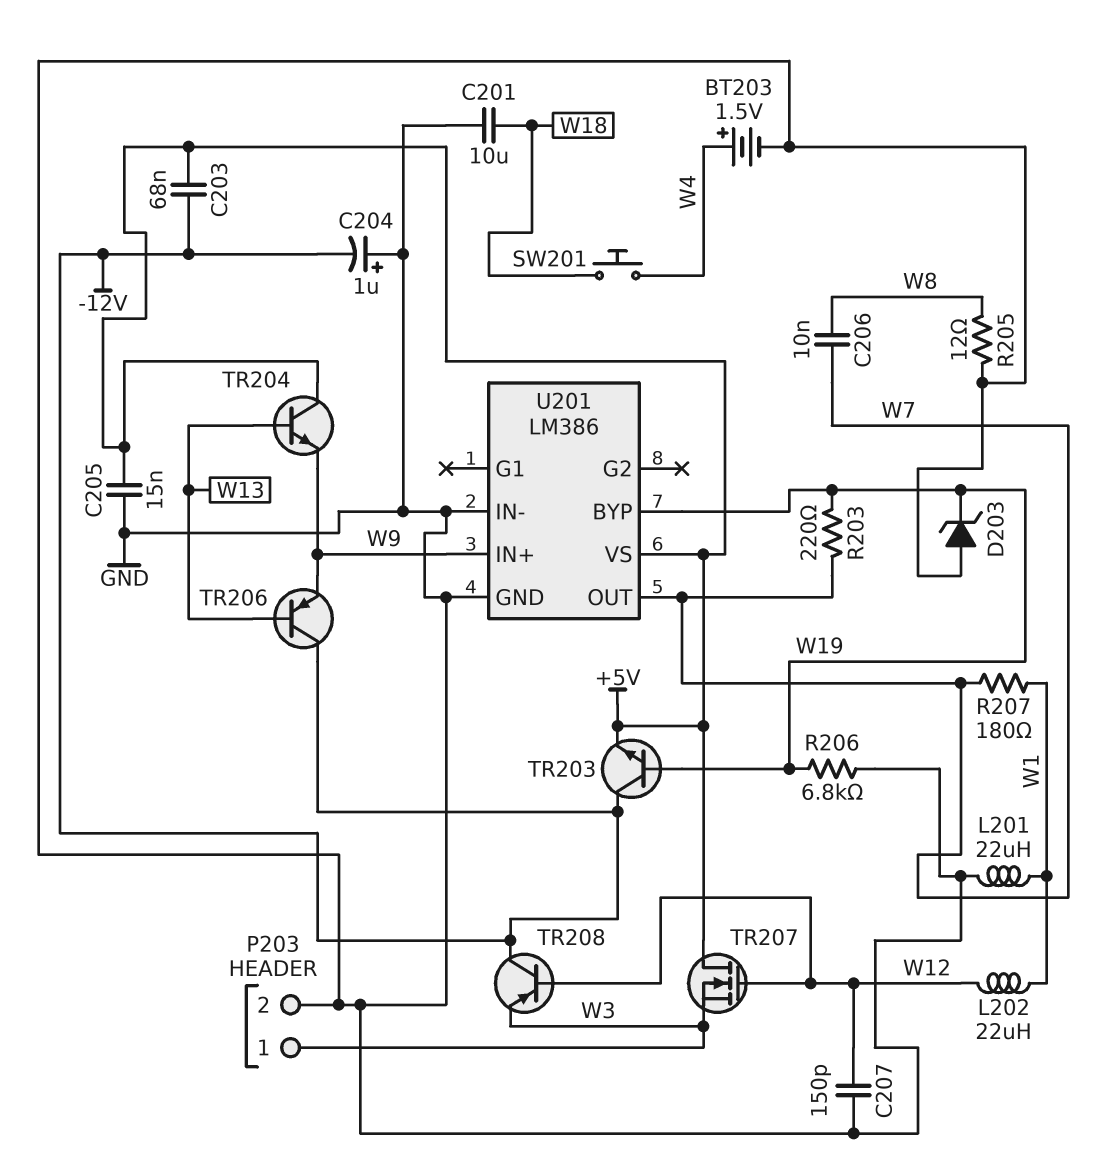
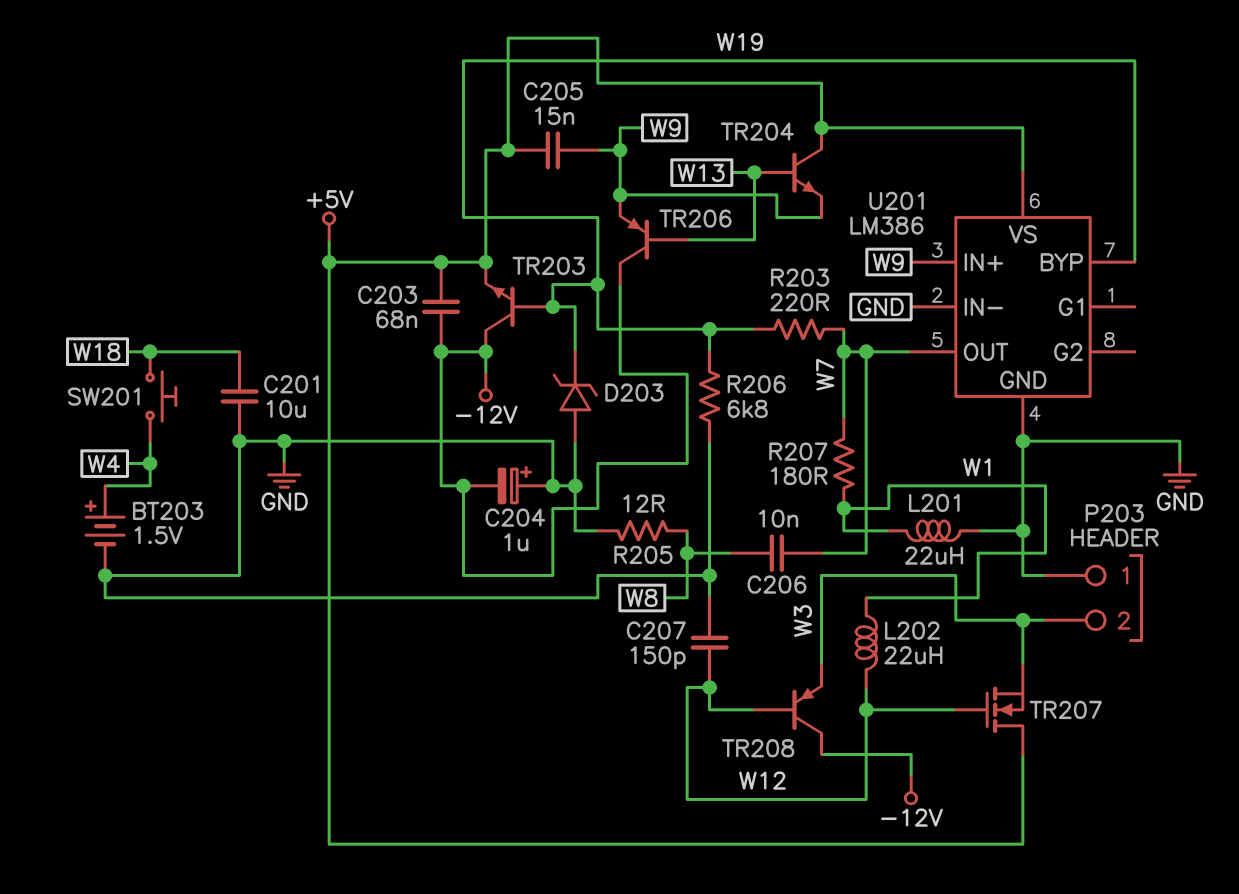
C205: 15nF (+5V, GND) -> 15nF (+5V, W9)
P203 pin 1: W3 -> GND
P203 pin 2: GND -> W3

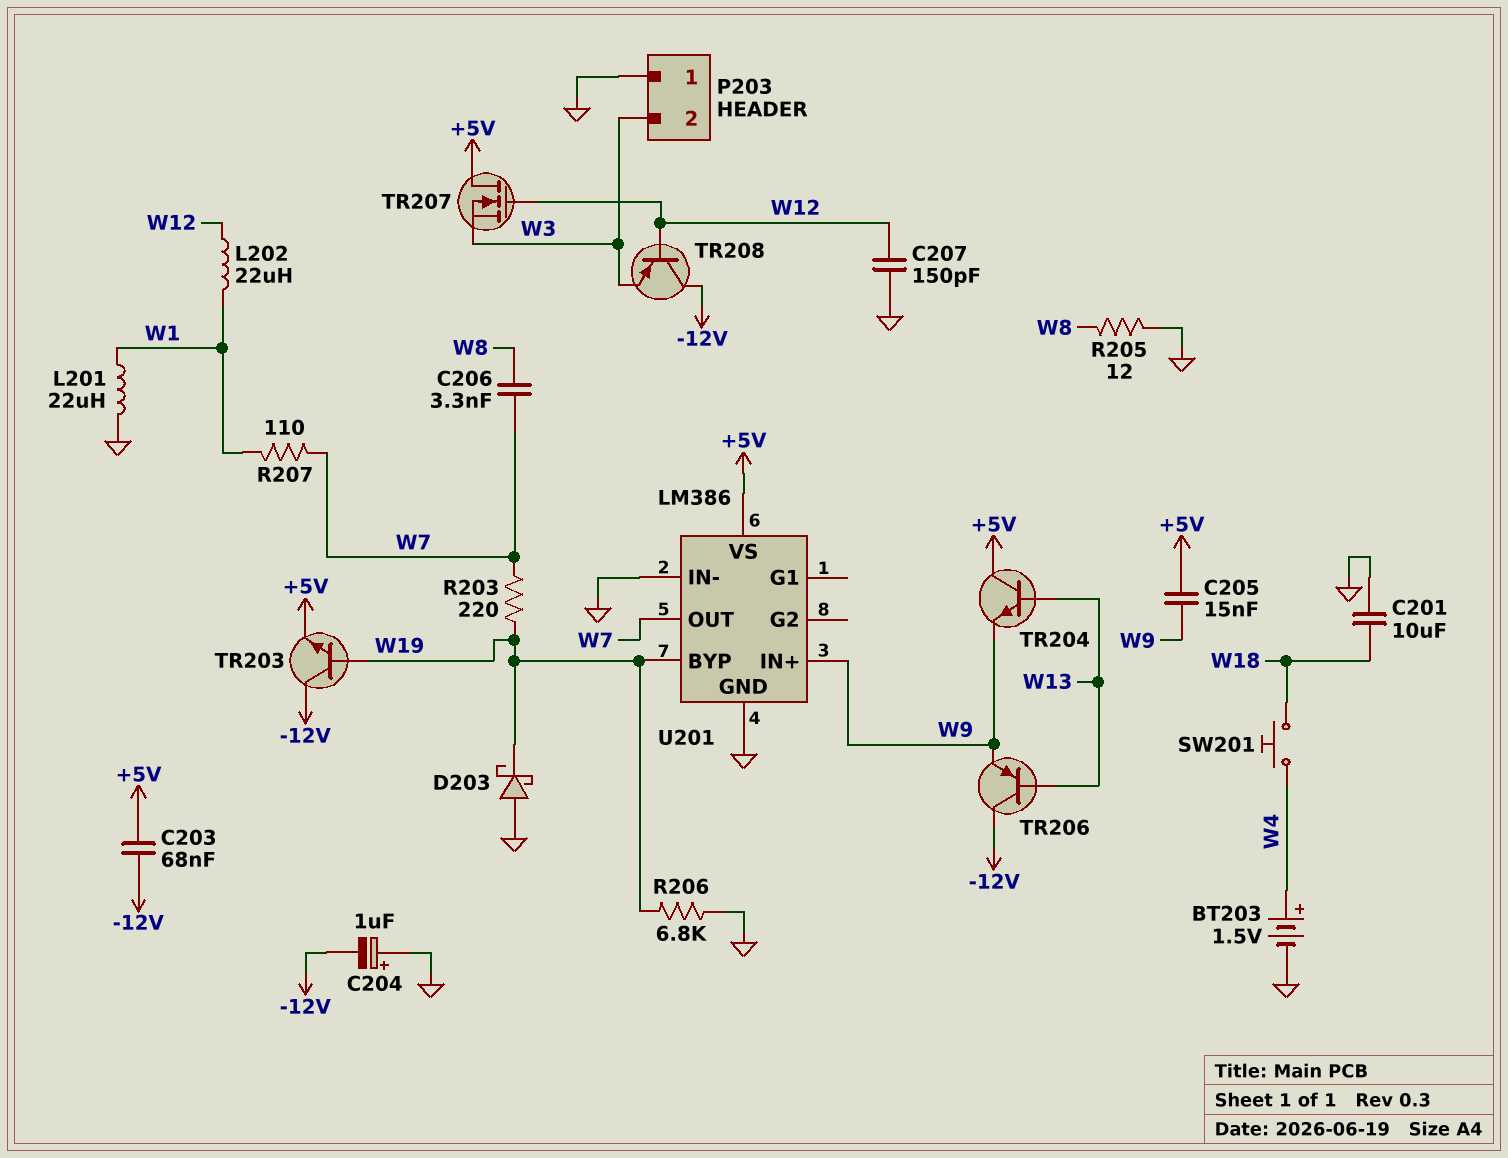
C206: 10nF (W7, W8) -> 3.3nF (W7, W8)
D203: zener (A GND, K W19) -> schottky (A GND, K W19)
R207: 180 (W1, W7) -> 110 (W1, W7)

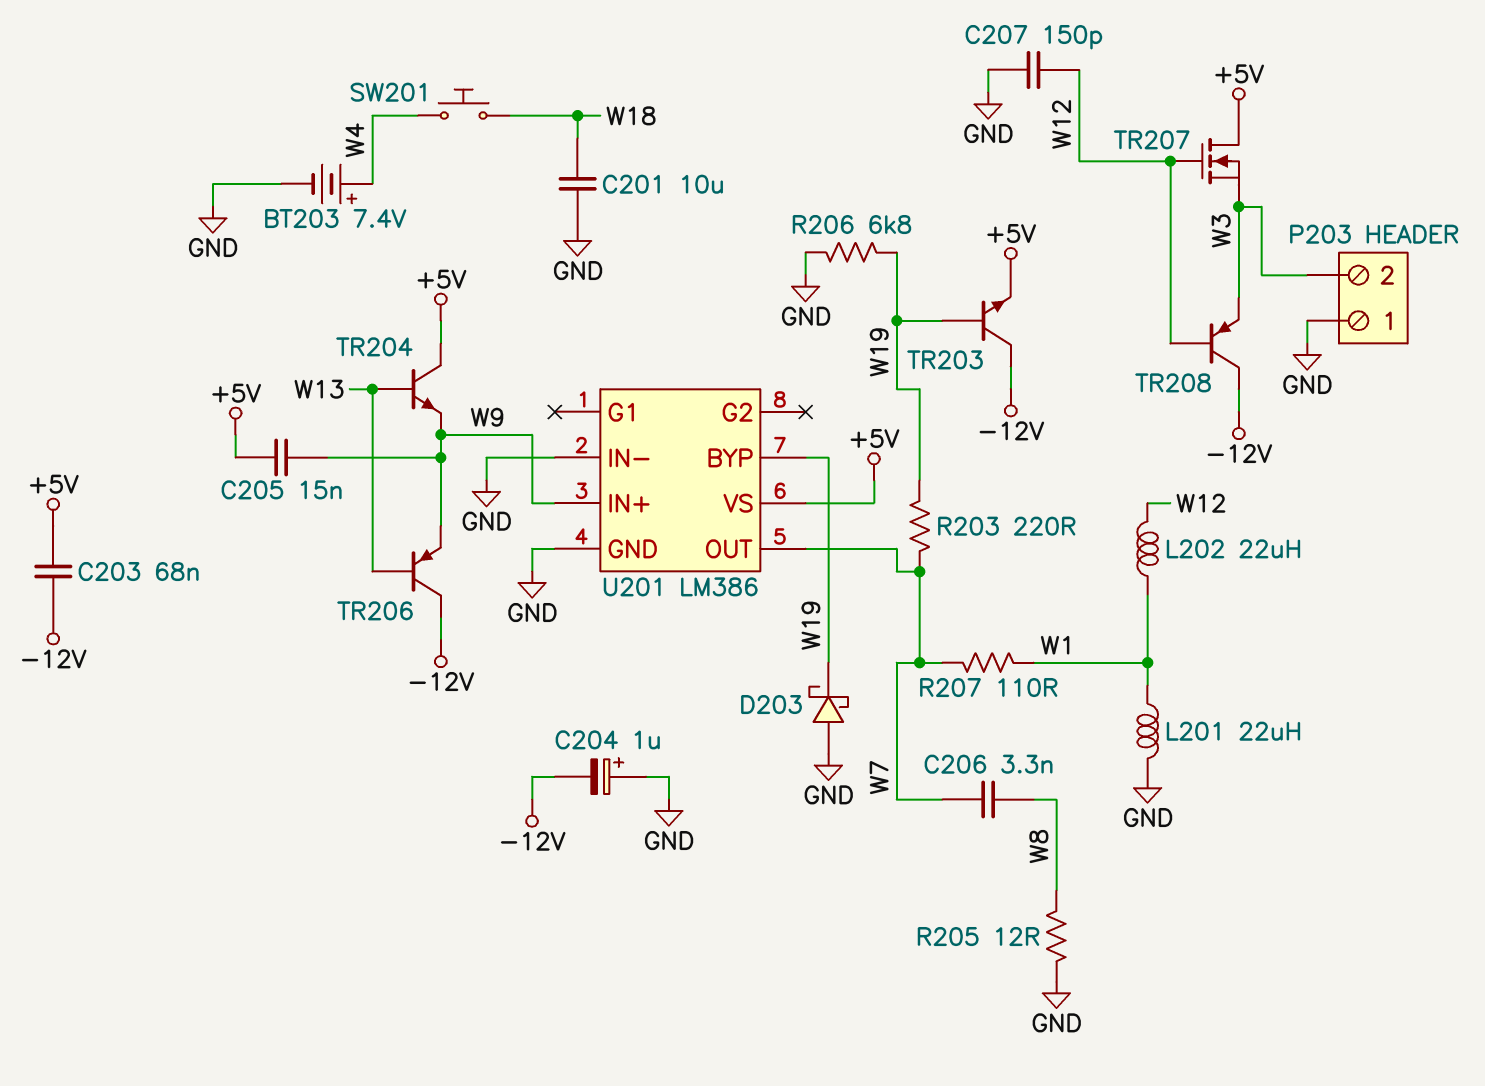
BT203: 1.5V (plus W4, minus GND) -> 7.4V (plus W4, minus GND)

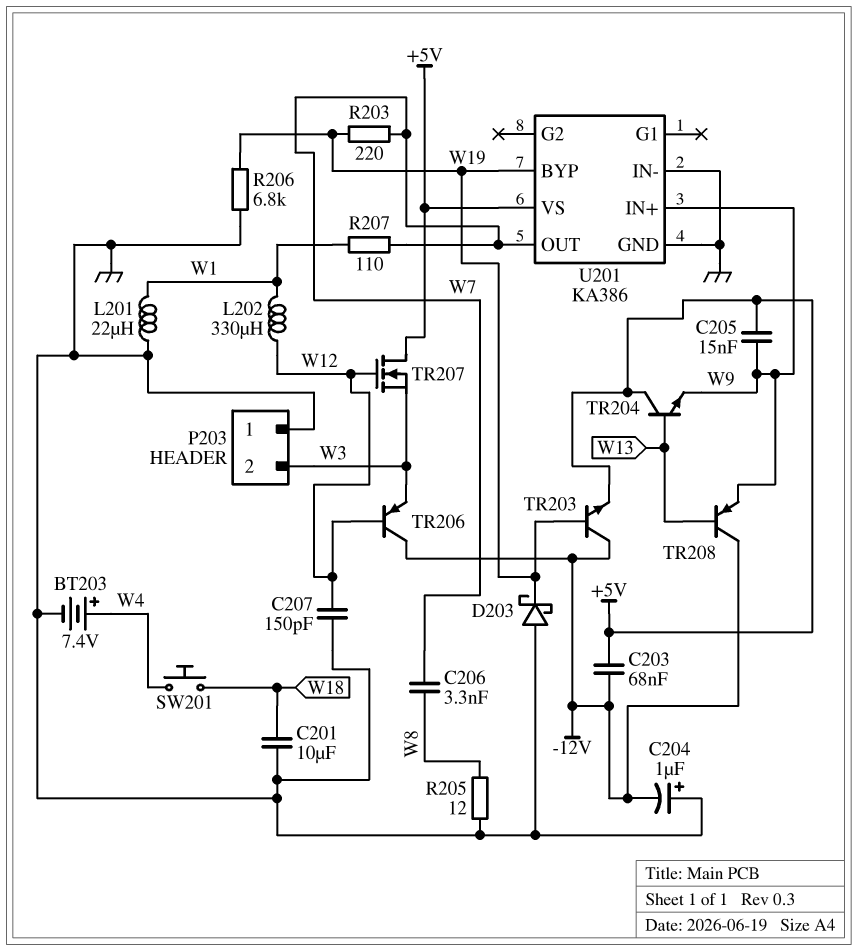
L202: 22uH (W1, W12) -> 330uH (W1, W12)
TR206: PNP (B W13, C -12V, E W9) -> PNP (B W12, C -12V, E W3)
TR208: PNP (B W12, C -12V, E W3) -> PNP (B W13, C -12V, E W9)
U201: LM386 -> KA386

